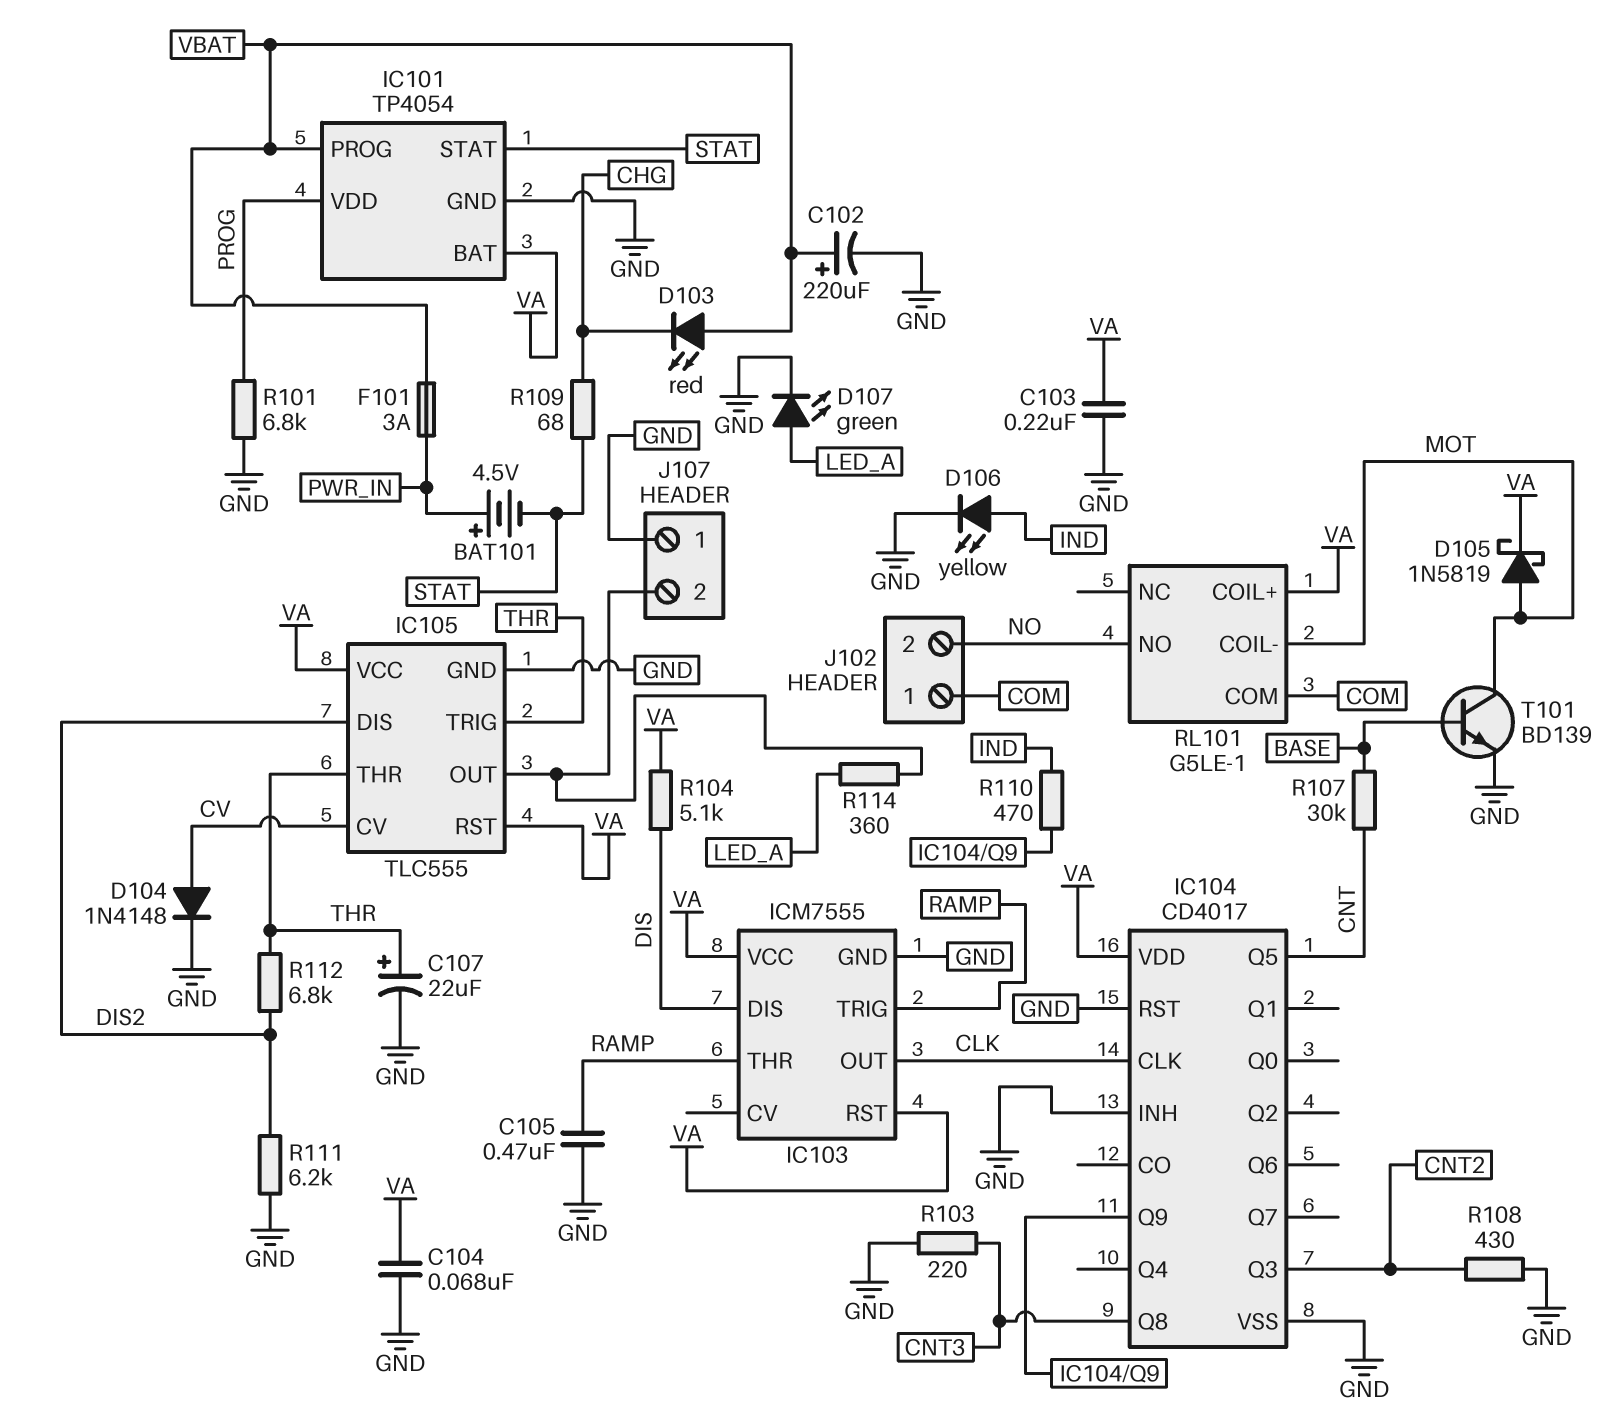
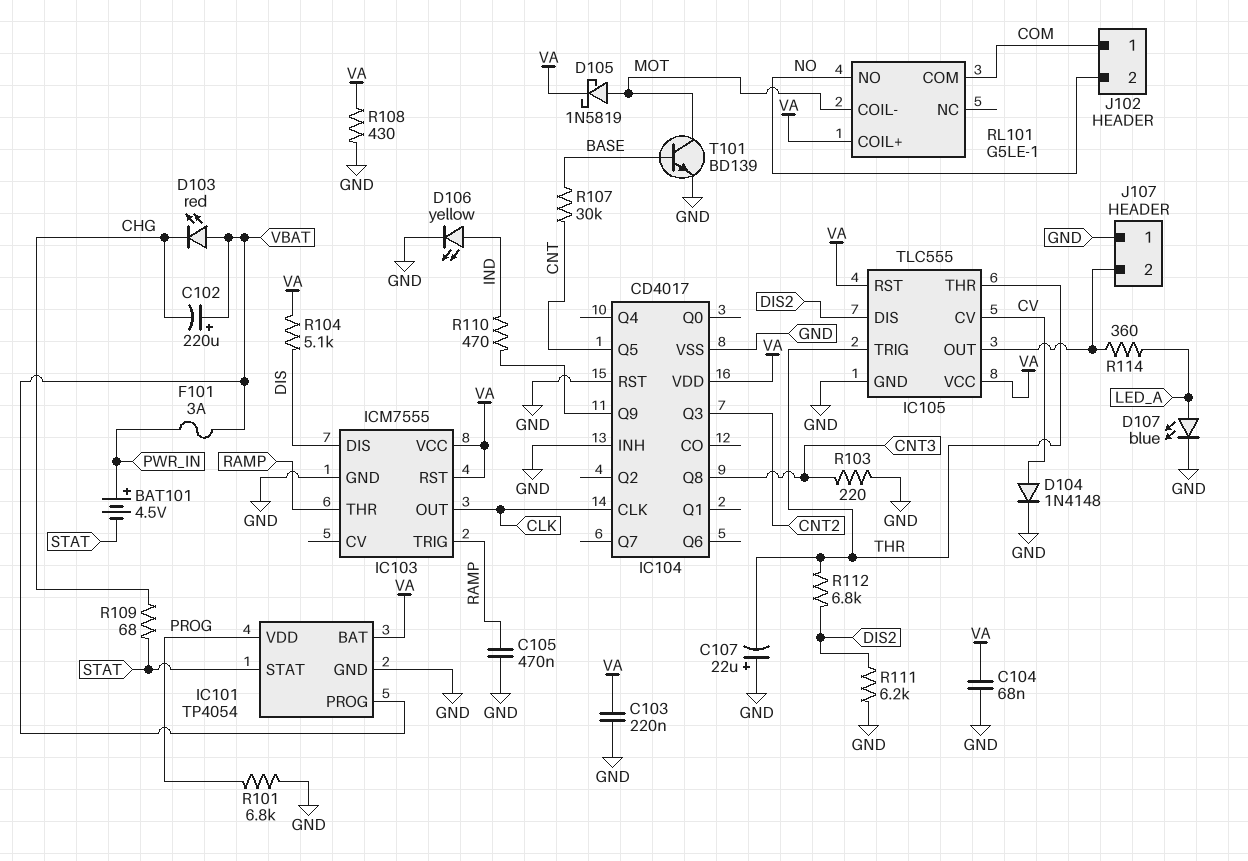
C102: 220uF (plus VBAT, minus GND) -> 220uF (plus VBAT, minus CHG)
C107: 22uF (plus THR, minus GND) -> 22uF (plus GND, minus THR)
D107: LED green (A LED_A, K GND) -> LED blue (A LED_A, K GND)
R108: 430 (CNT2, GND) -> 430 (GND, VA)

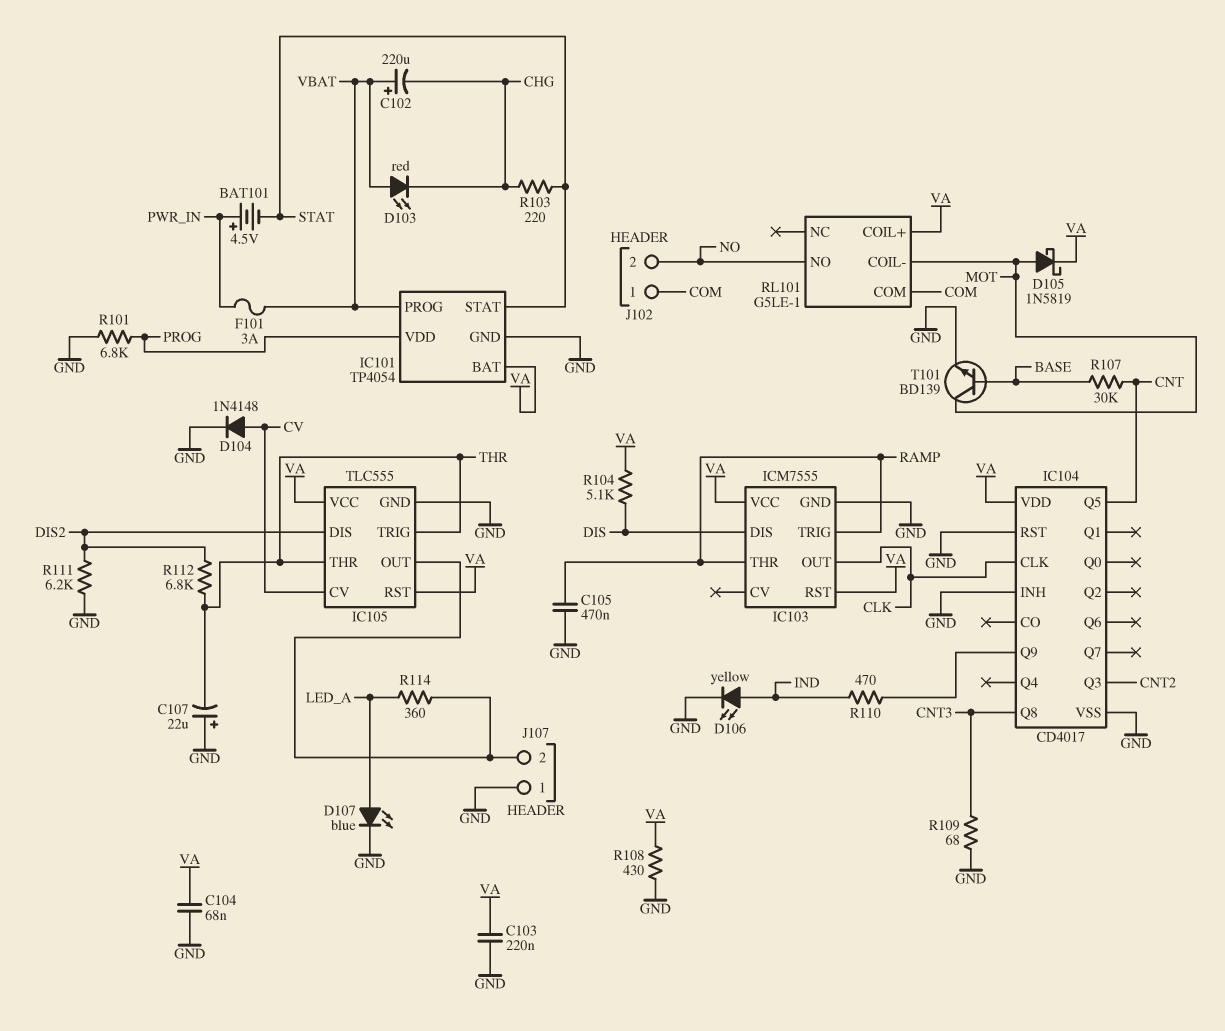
R103: 220 (CNT3, GND) -> 220 (CHG, STAT)
R109: 68 (CHG, STAT) -> 68 (CNT3, GND)

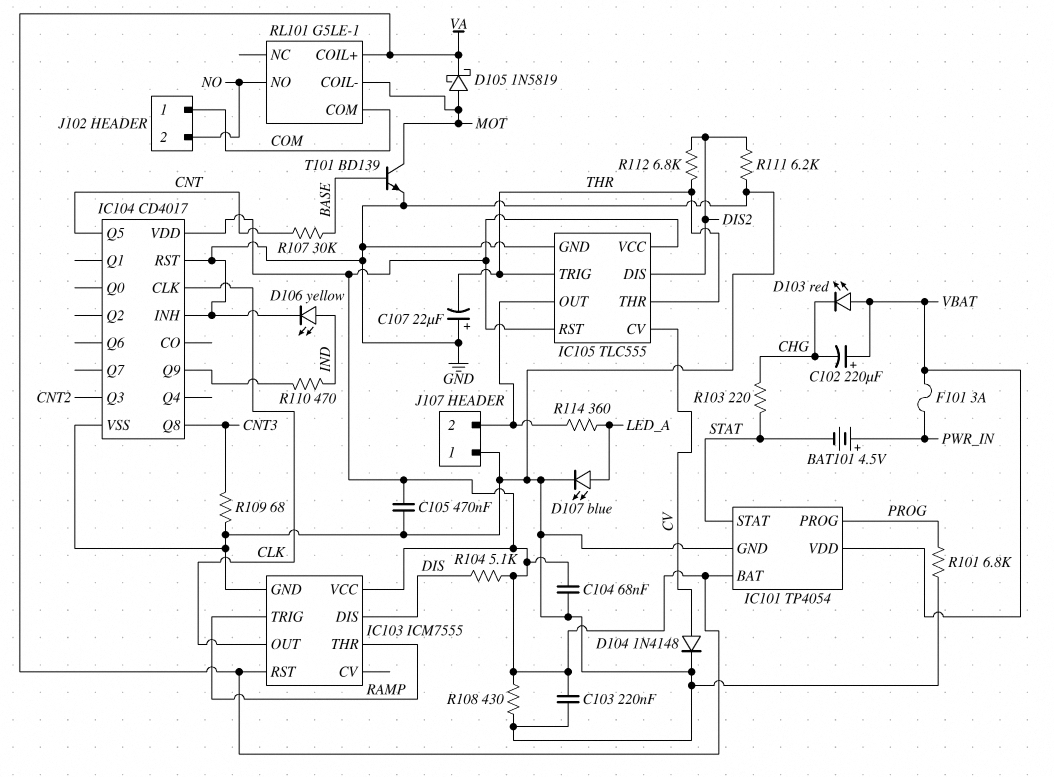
C105: 470nF (GND, RAMP) -> 470nF (GND, VA)
IC101 pin PROG: VBAT -> PROG
IC101 pin VDD: PROG -> VBAT

